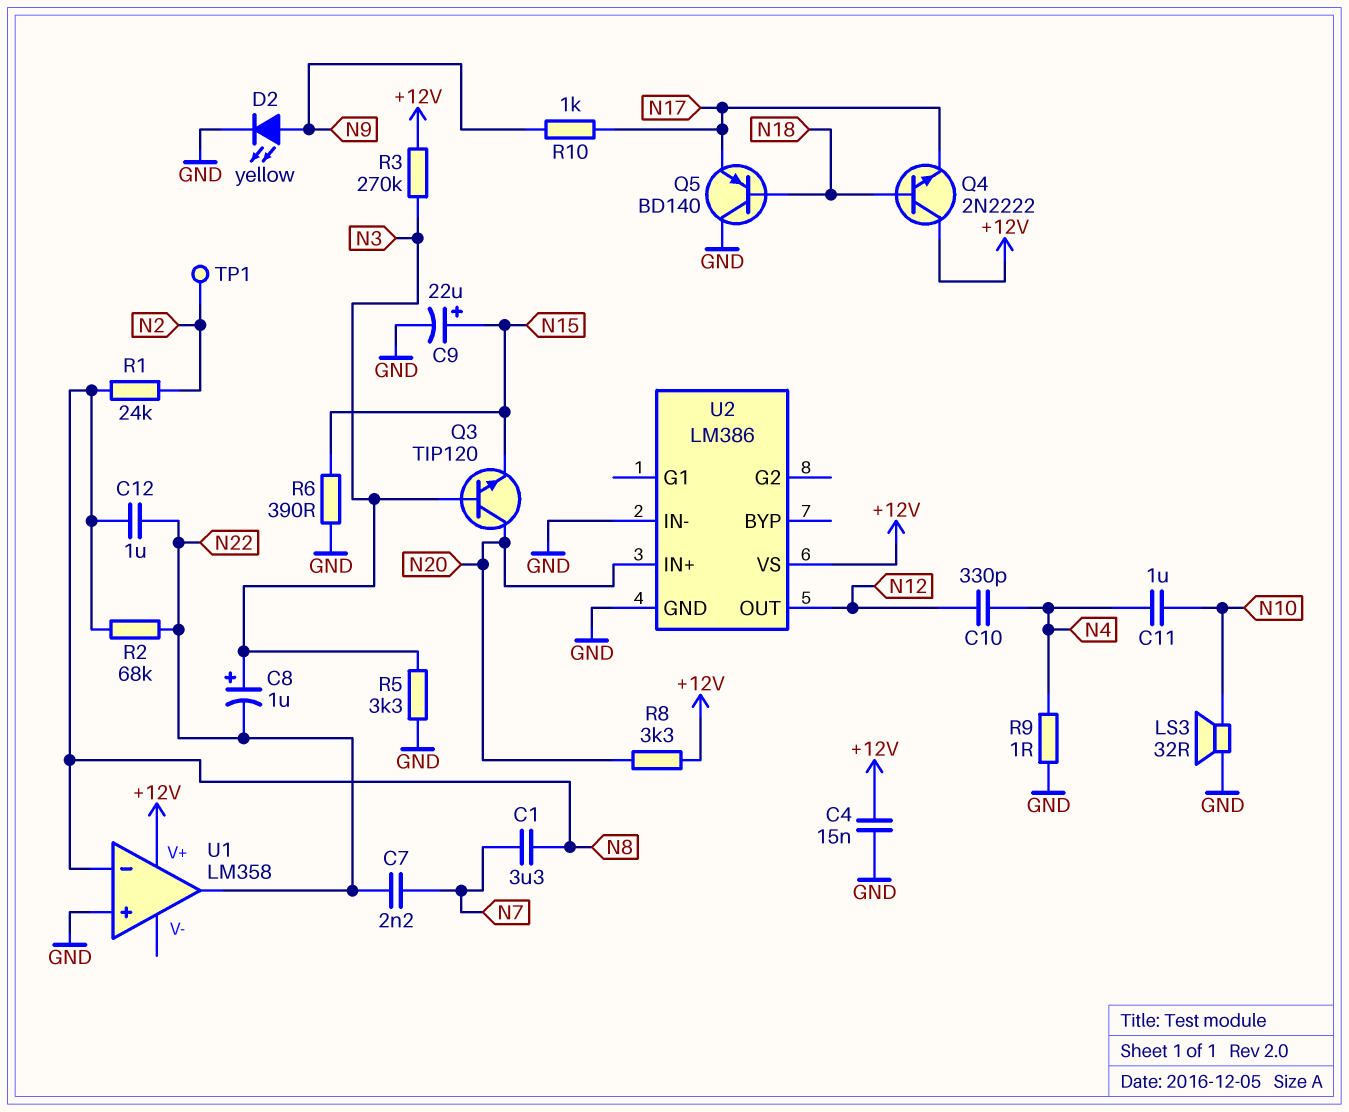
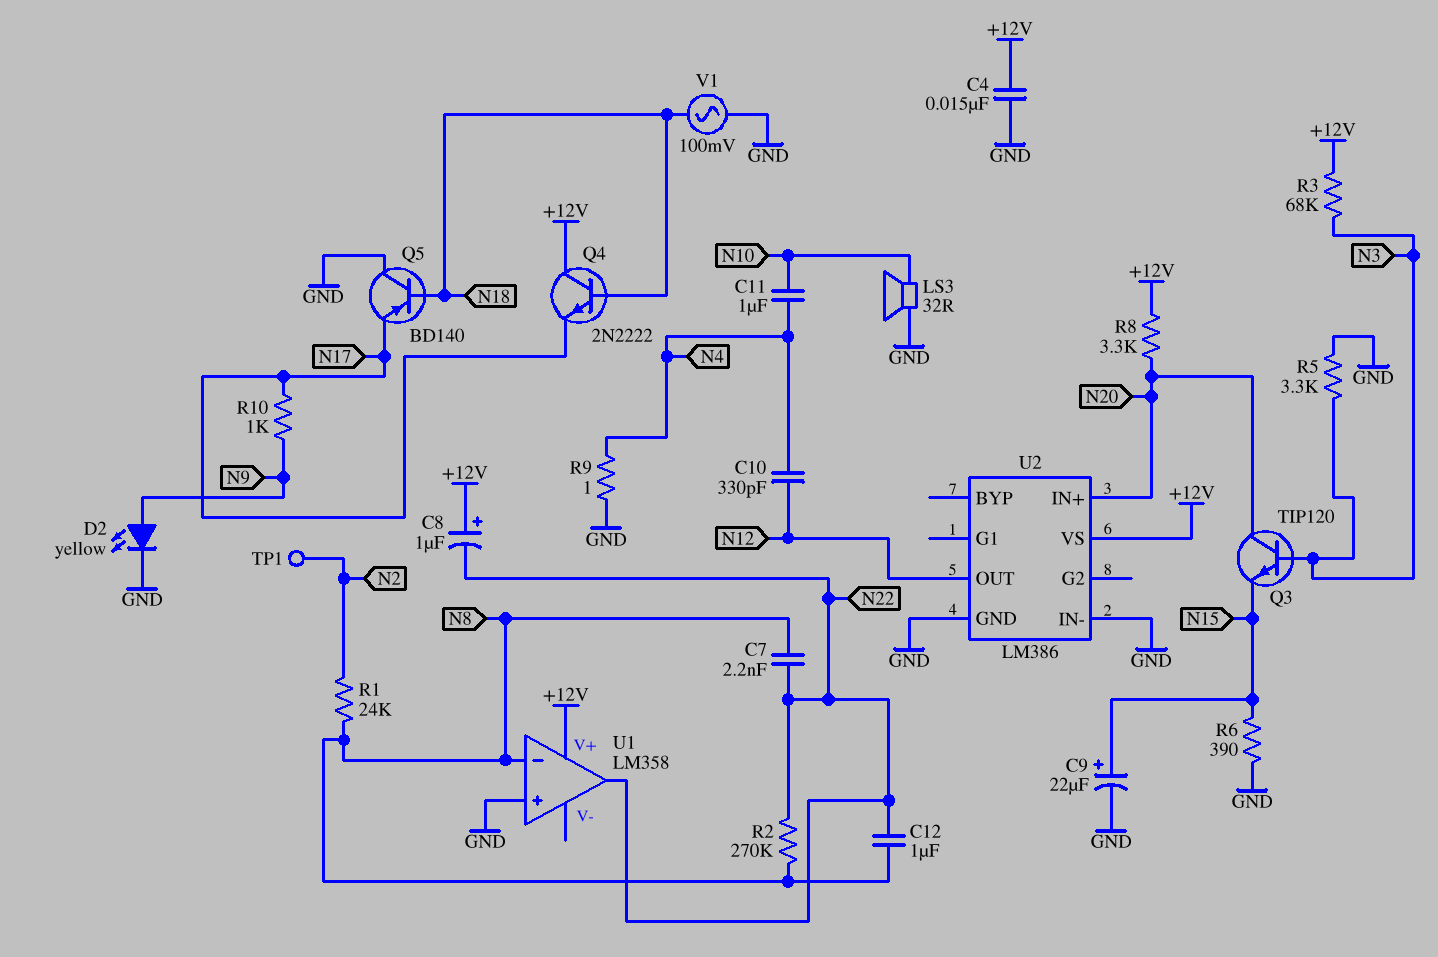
C1: 3.3uF (N7, N8) -> none
C7: 2.2nF (N7, N22) -> 2.2nF (N8, N22)
C8: 1uF (plus N3, minus N22) -> 1uF (plus +12V, minus N22)
R2: 68k (N8, N22) -> 270k (N8, N22)
R3: 270k (+12V, N3) -> 68k (+12V, N3)
V1: none -> AC 100mV (GND, N18)

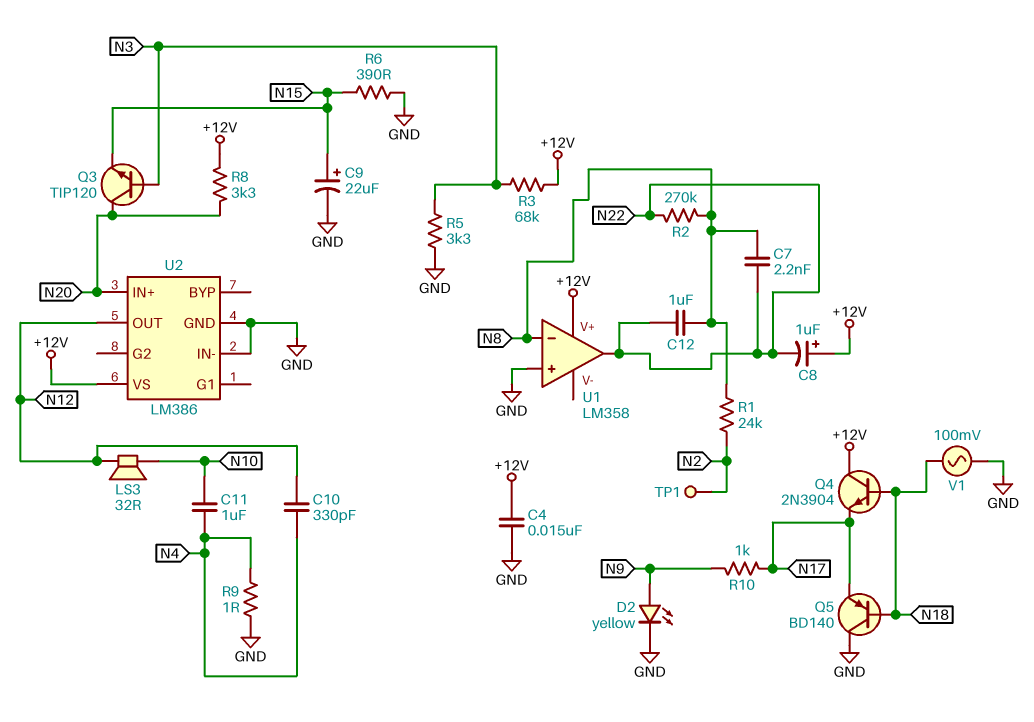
LS3: speaker 32R (GND, N10) -> speaker 32R (N10, N12)
Q4: NPN 2N2222 (B N18, C +12V, E N17) -> NPN 2N3904 (B N18, C +12V, E N17)

